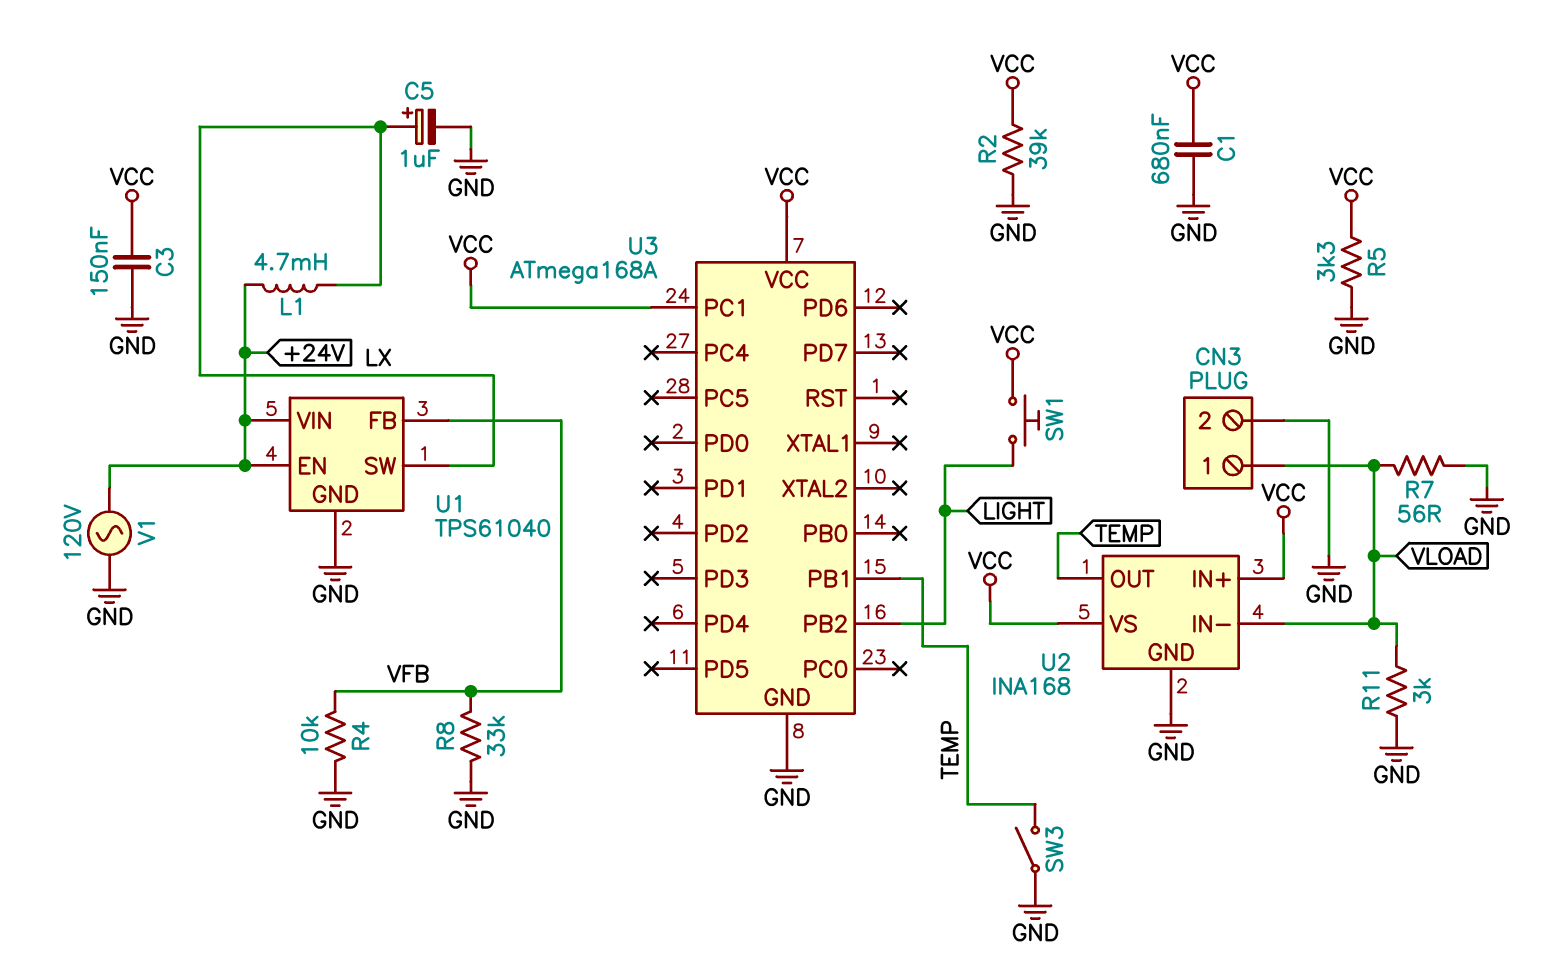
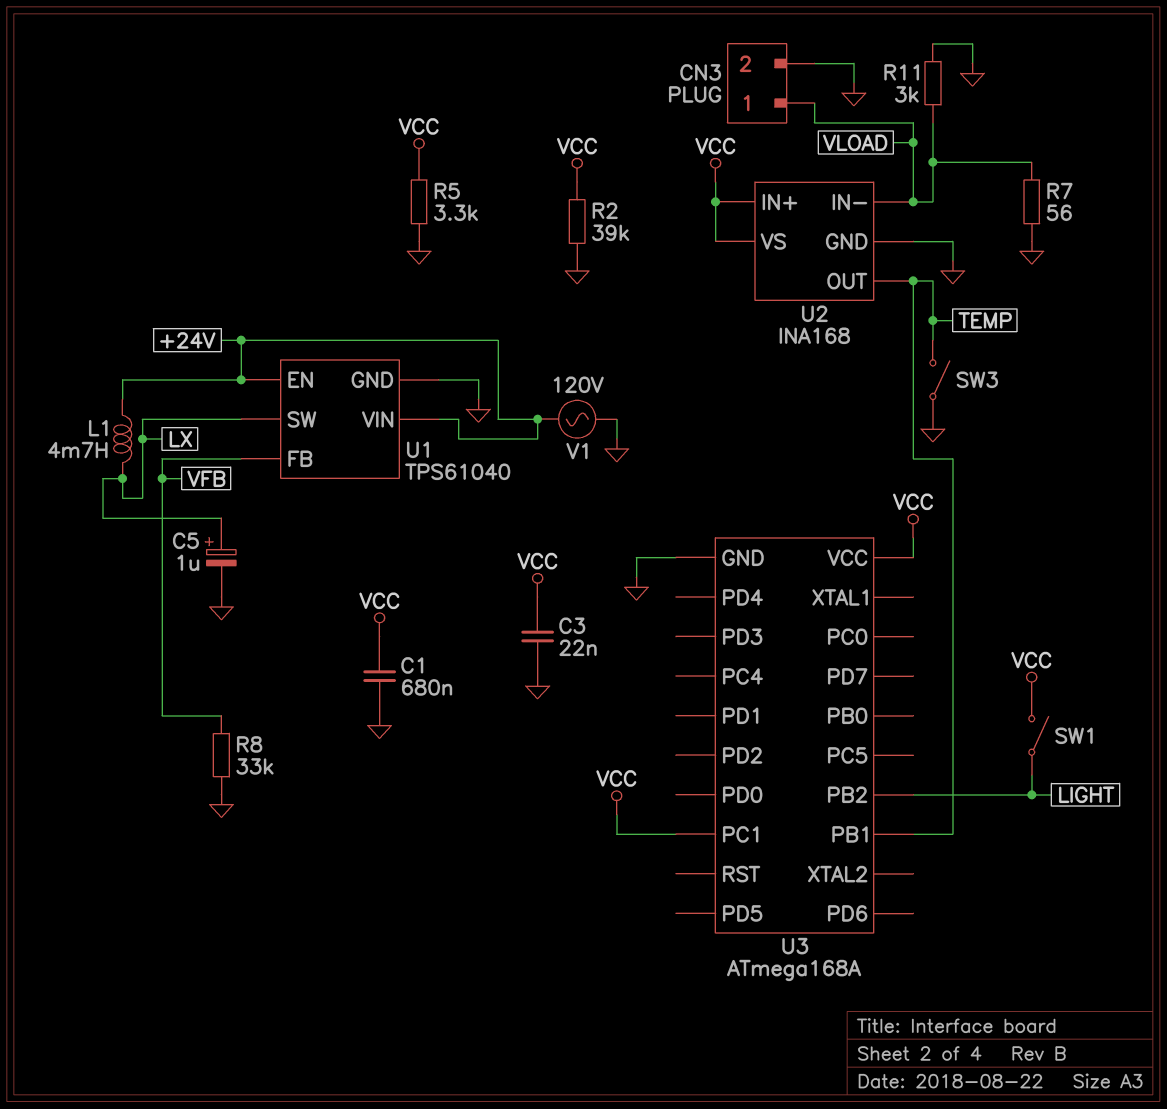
C3: 150nF (GND, VCC) -> 22nF (GND, VCC)
R4: 10k (GND, VFB) -> none
SW1: button (LIGHT, VCC) -> switch (LIGHT, VCC)

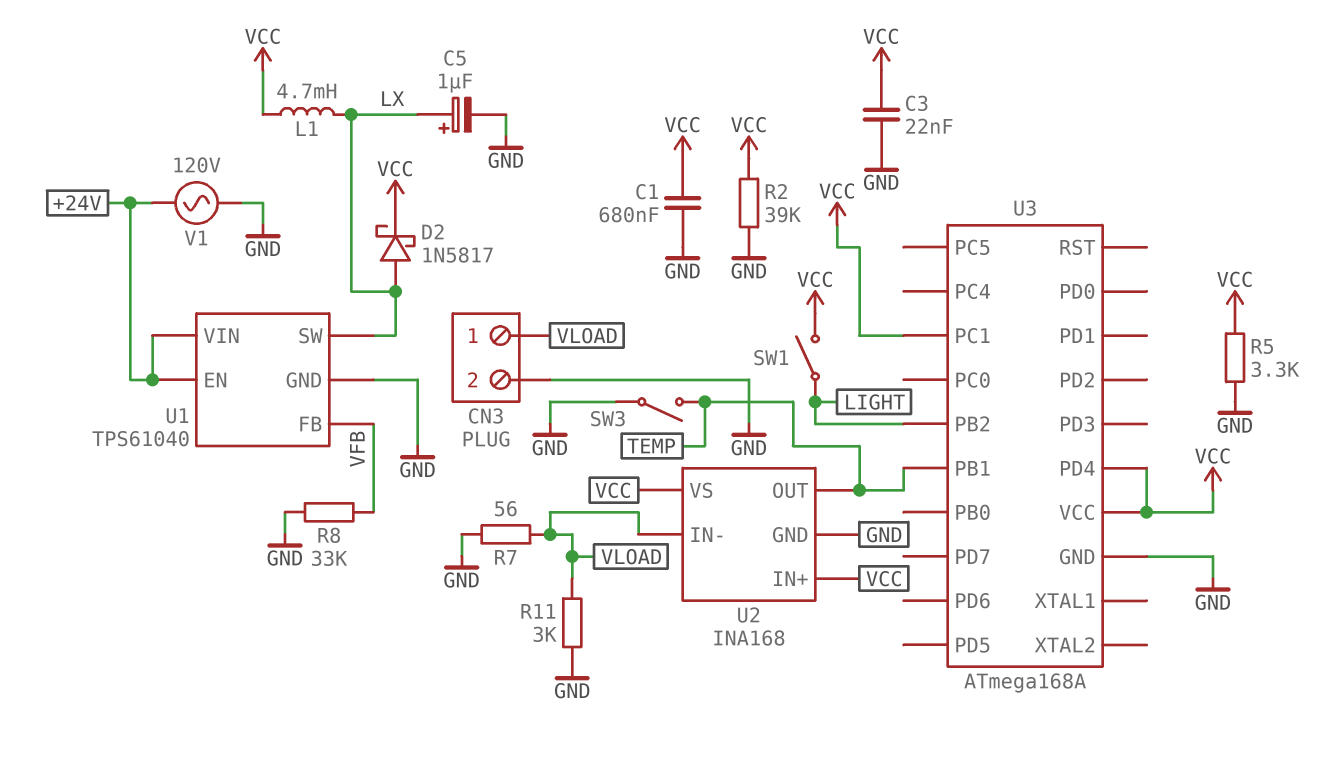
D2: none -> schottky 1N5817 (A LX, K VCC)
L1: 4.7mH (+24V, LX) -> 4.7mH (LX, VCC)
U3 pin PD4: none -> VCC

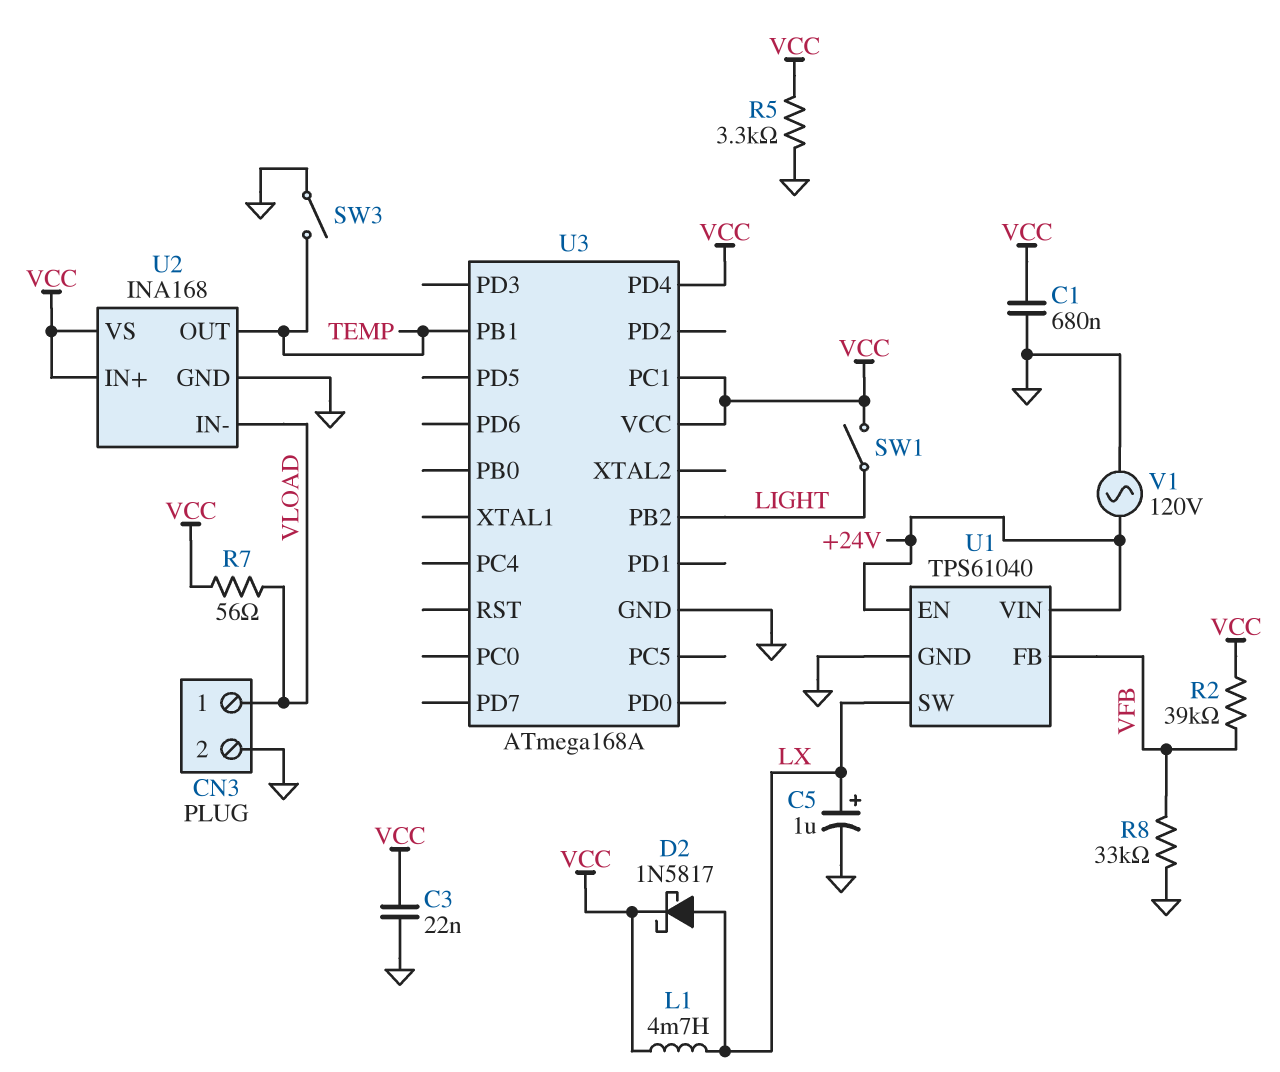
R2: 39k (GND, VCC) -> 39k (VCC, VFB)
R7: 56 (GND, VLOAD) -> 56 (VCC, VLOAD)
R11: 3k (GND, VLOAD) -> none

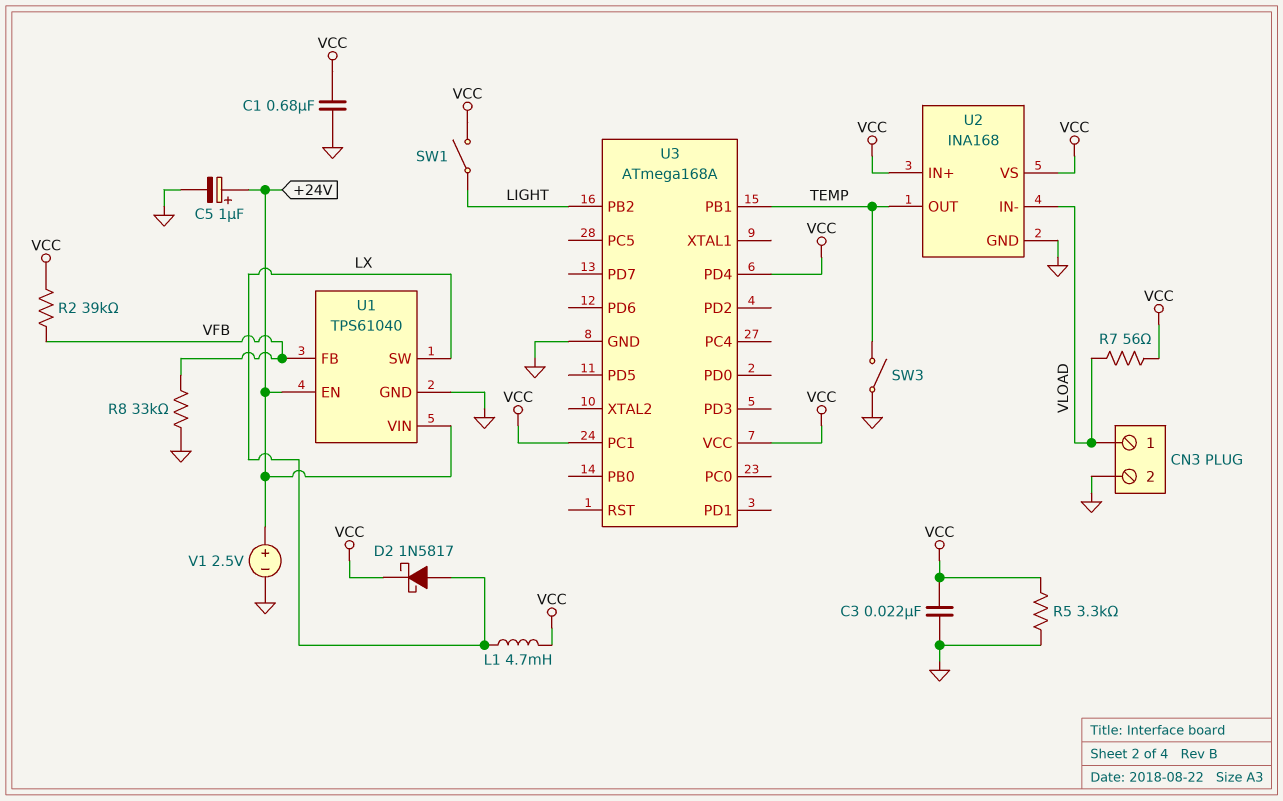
C5: 1uF (plus LX, minus GND) -> 1uF (plus +24V, minus GND)
V1: AC 120V (+24V, GND) -> 2.5V (plus +24V, minus GND)

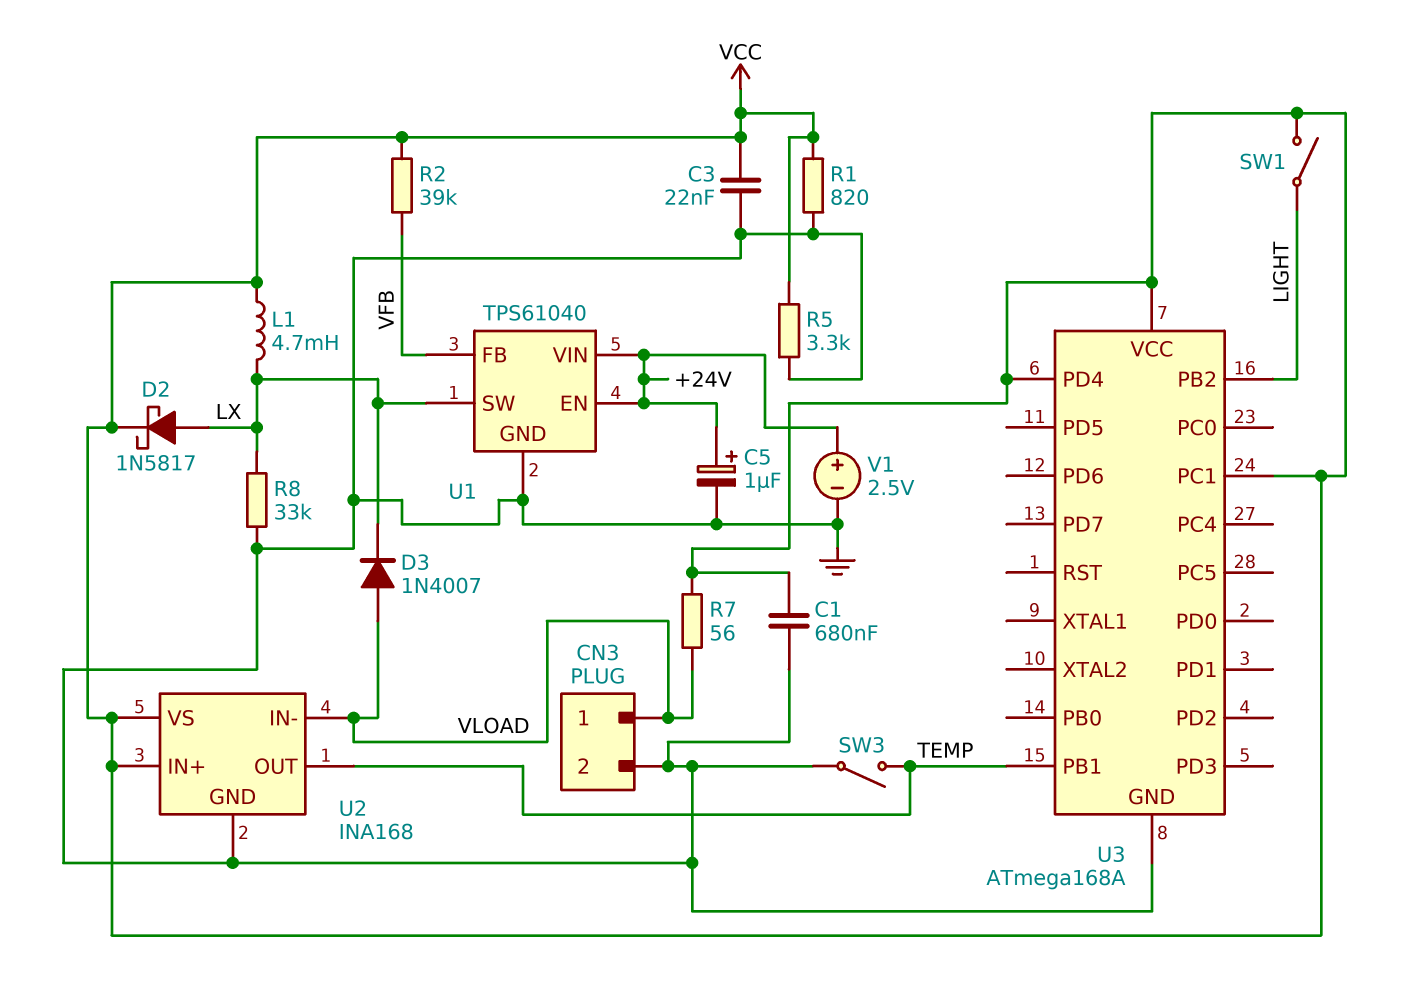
D3: none -> diode 1N4007 (A VLOAD, K LX)
R1: none -> 820 (GND, VCC)
R8: 33k (GND, VFB) -> 33k (GND, LX)

